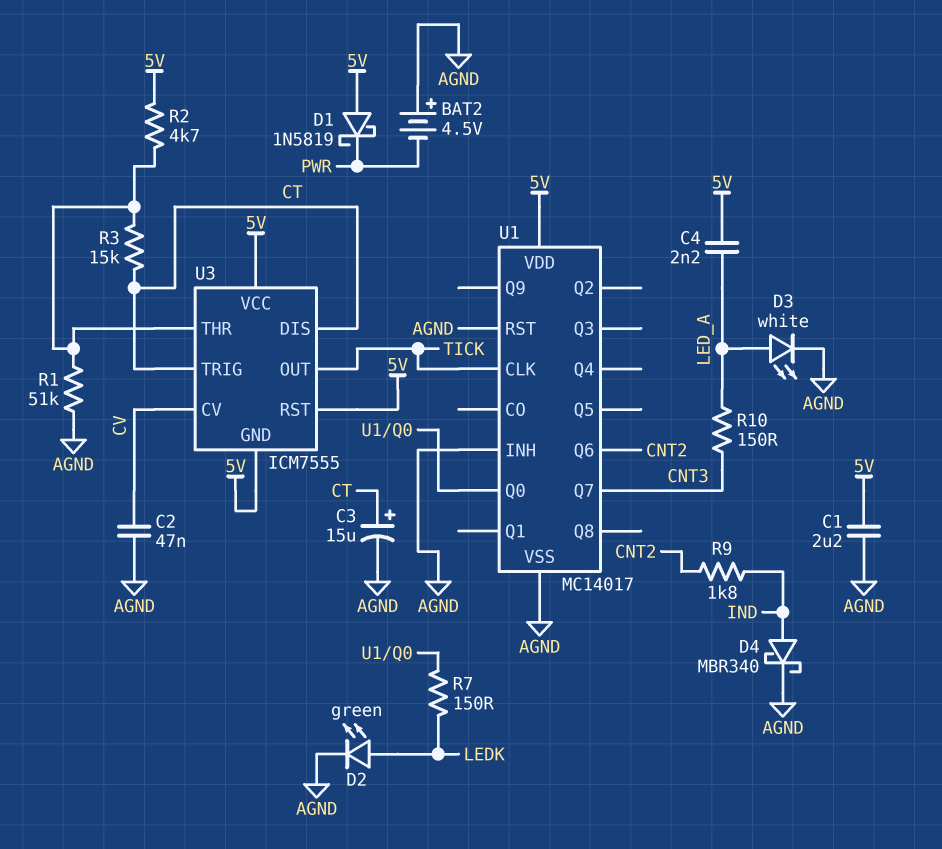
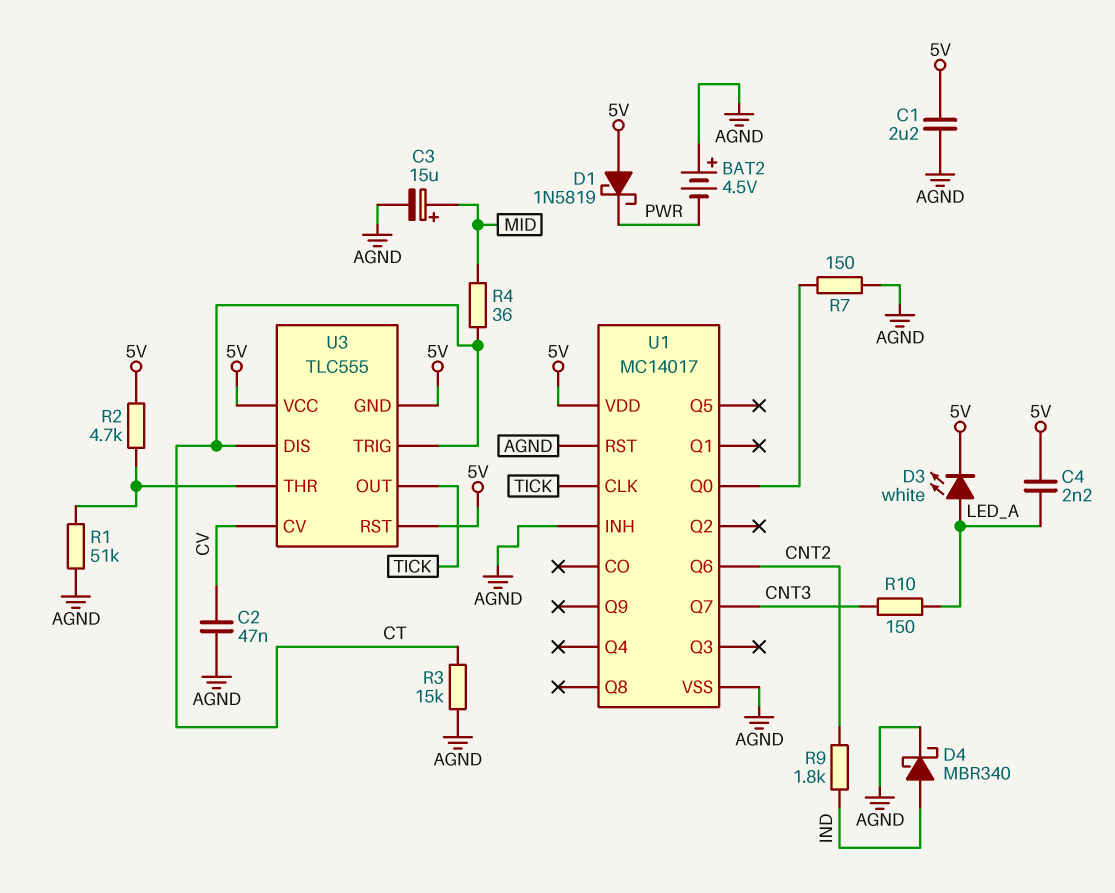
C3: 15uF (plus CT, minus AGND) -> 15uF (plus MID, minus AGND)
D2: LED green (A LEDK, K AGND) -> none
D3: LED white (A LED_A, K AGND) -> LED white (A LED_A, K 5V)
R3: 15k (CT, U3/THR) -> 15k (AGND, CT)
R4: none -> 36 (CT, MID)
R7: 150 (LEDK, U1/Q0) -> 150 (AGND, U1/Q0)
U3: ICM7555 -> TLC555

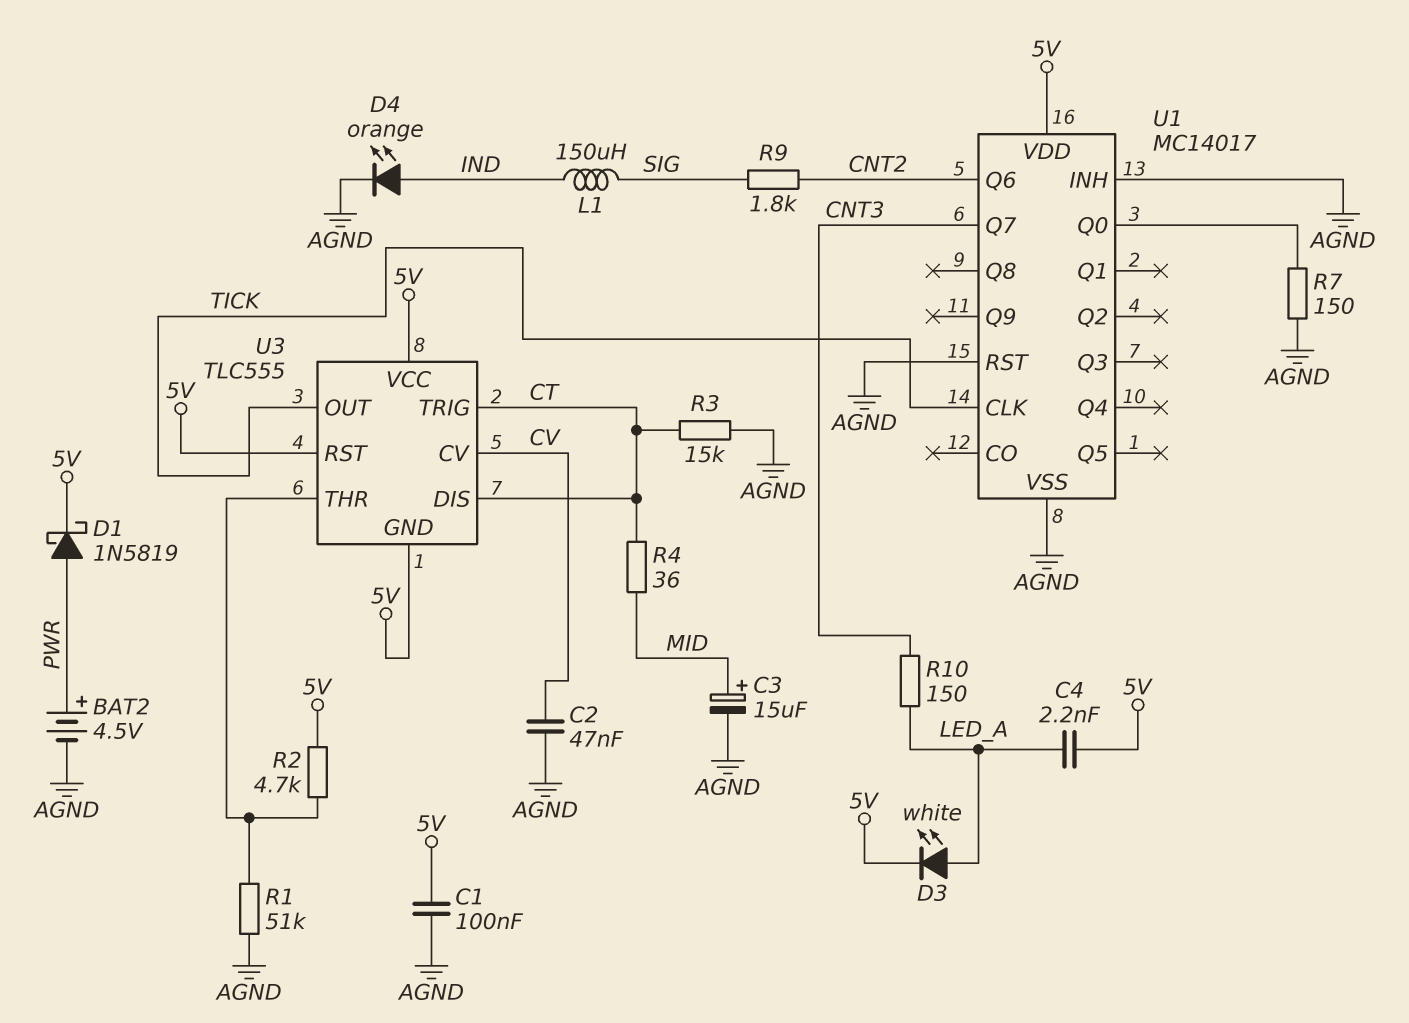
BAT2: 4.5V (plus AGND, minus PWR) -> 4.5V (plus PWR, minus AGND)
C1: 2.2uF (5V, AGND) -> 100nF (5V, AGND)
D1: schottky 1N5819 (A 5V, K PWR) -> schottky 1N5819 (A PWR, K 5V)
D4: schottky MBR340 (A IND, K AGND) -> LED orange (A IND, K AGND)
L1: none -> 150uH (IND, SIG)
R9: 1.8k (CNT2, IND) -> 1.8k (CNT2, SIG)

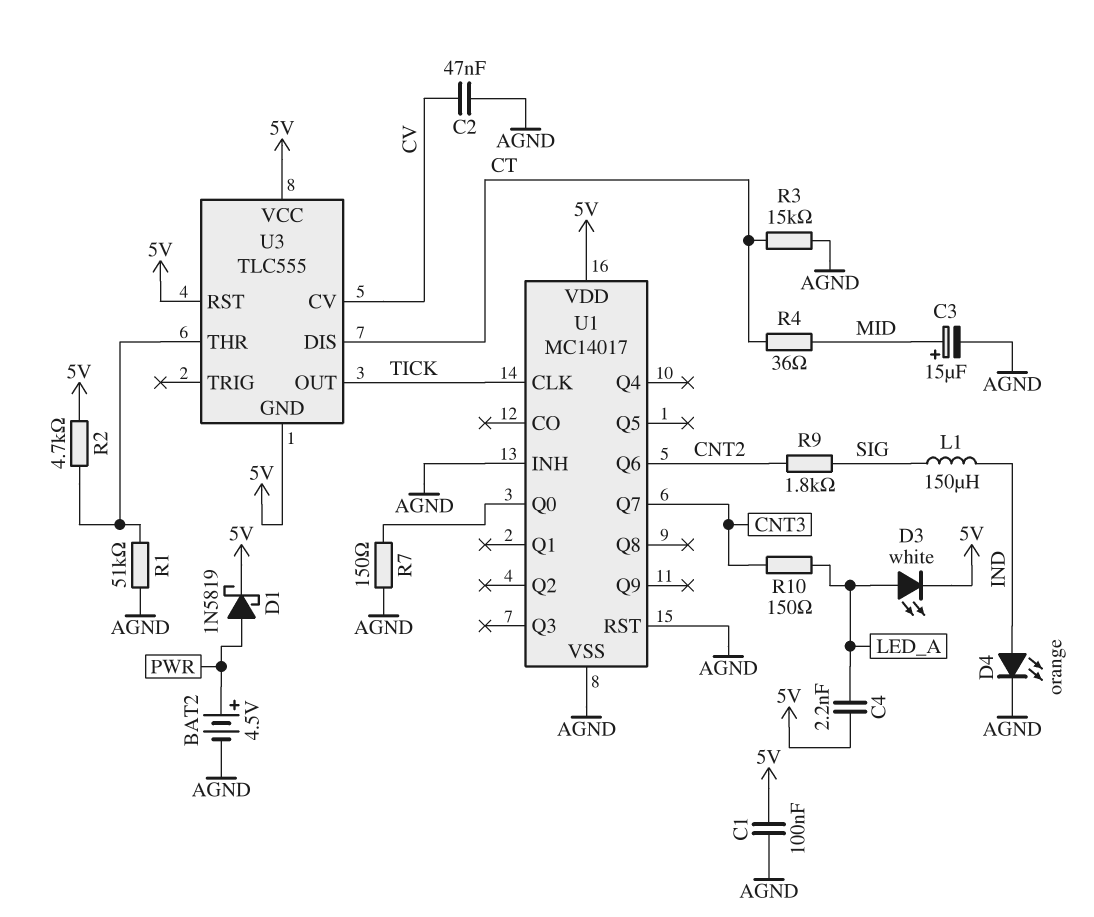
U3 pin TRIG: CT -> none

